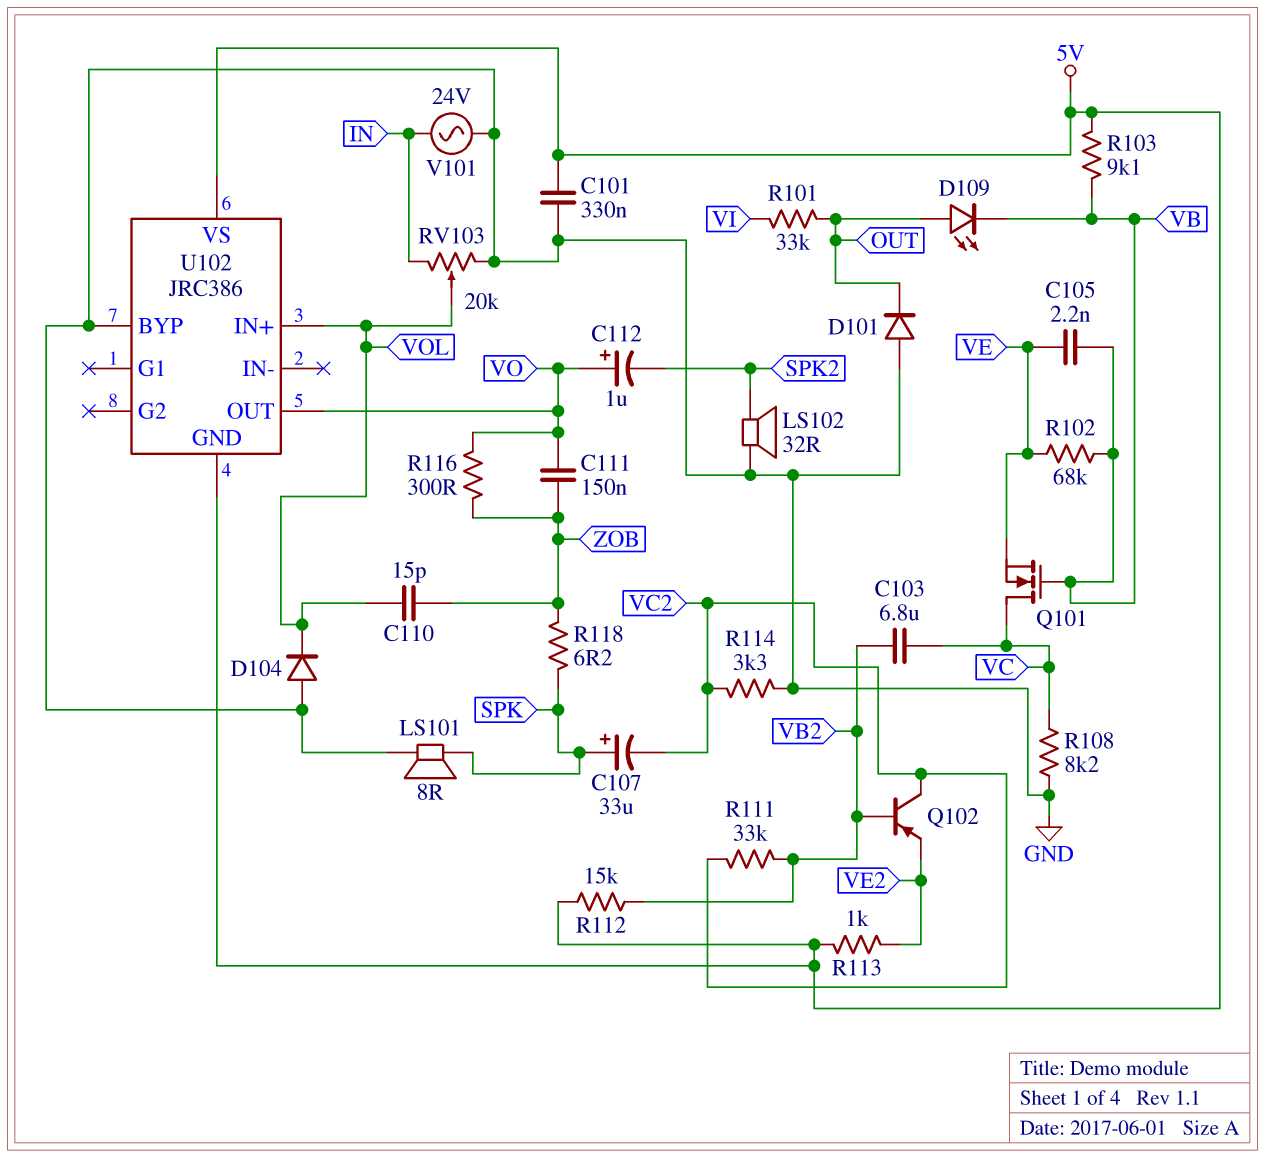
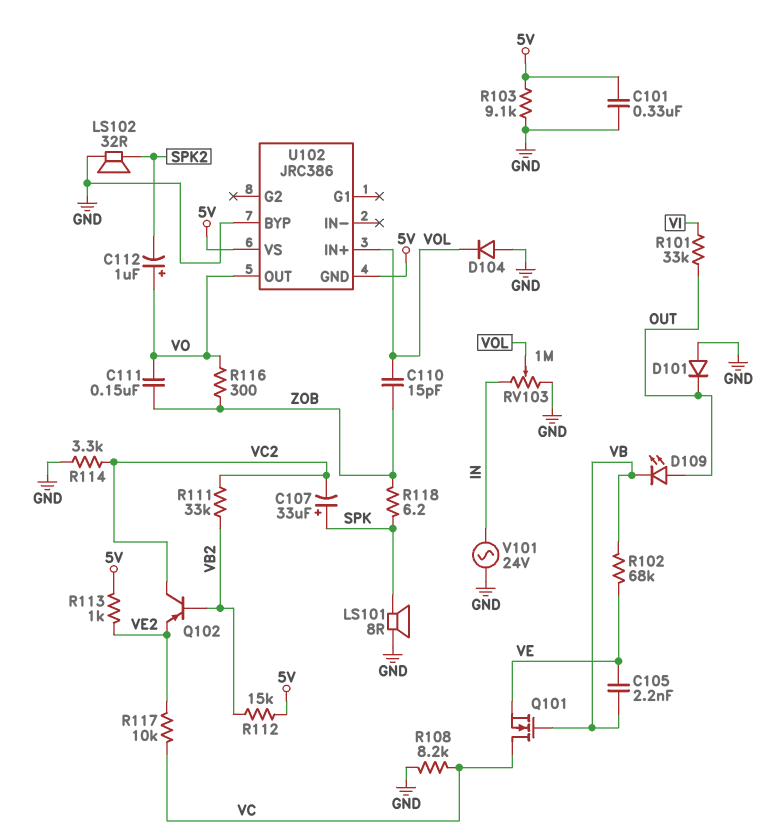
C103: 6.8uF (VB2, VC) -> none
R103: 9.1k (5V, VB) -> 9.1k (5V, GND)
R117: none -> 10k (VC, VE2)
RV103: 20k (GND, IN, wiper VOL) -> 1M (GND, IN, wiper VOL)

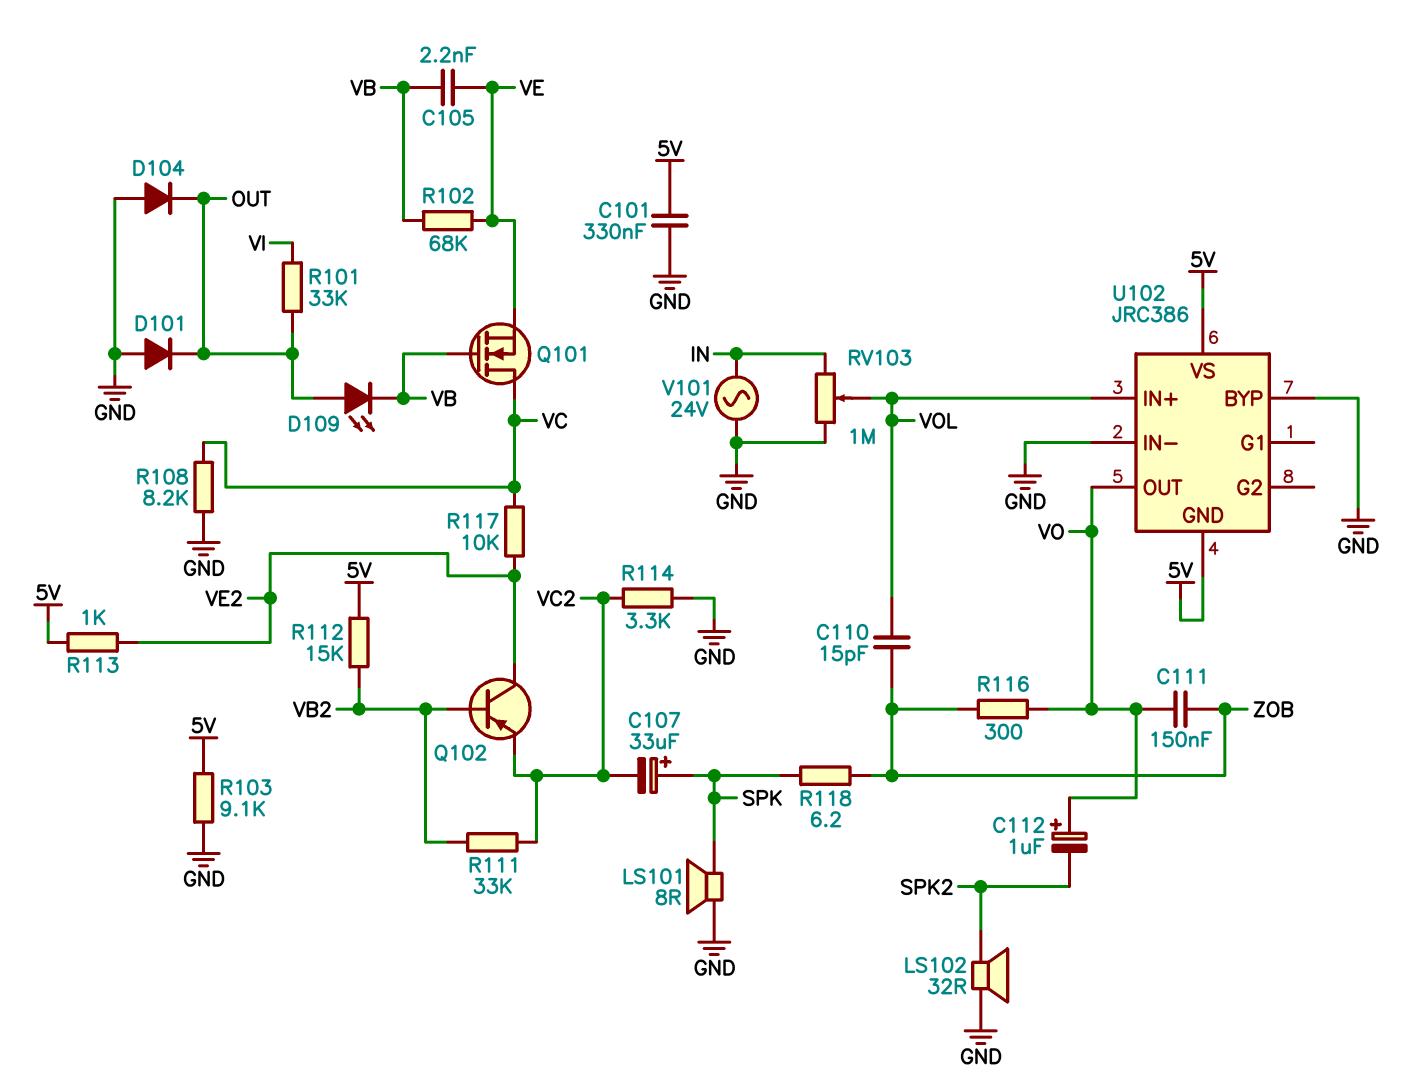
D104: diode (A GND, K VOL) -> diode (A GND, K OUT)
Q102: PNP (B VB2, C VC2, E VE2) -> PNP (B VB2, C VE2, E VC2)
U102 pin IN-: none -> GND

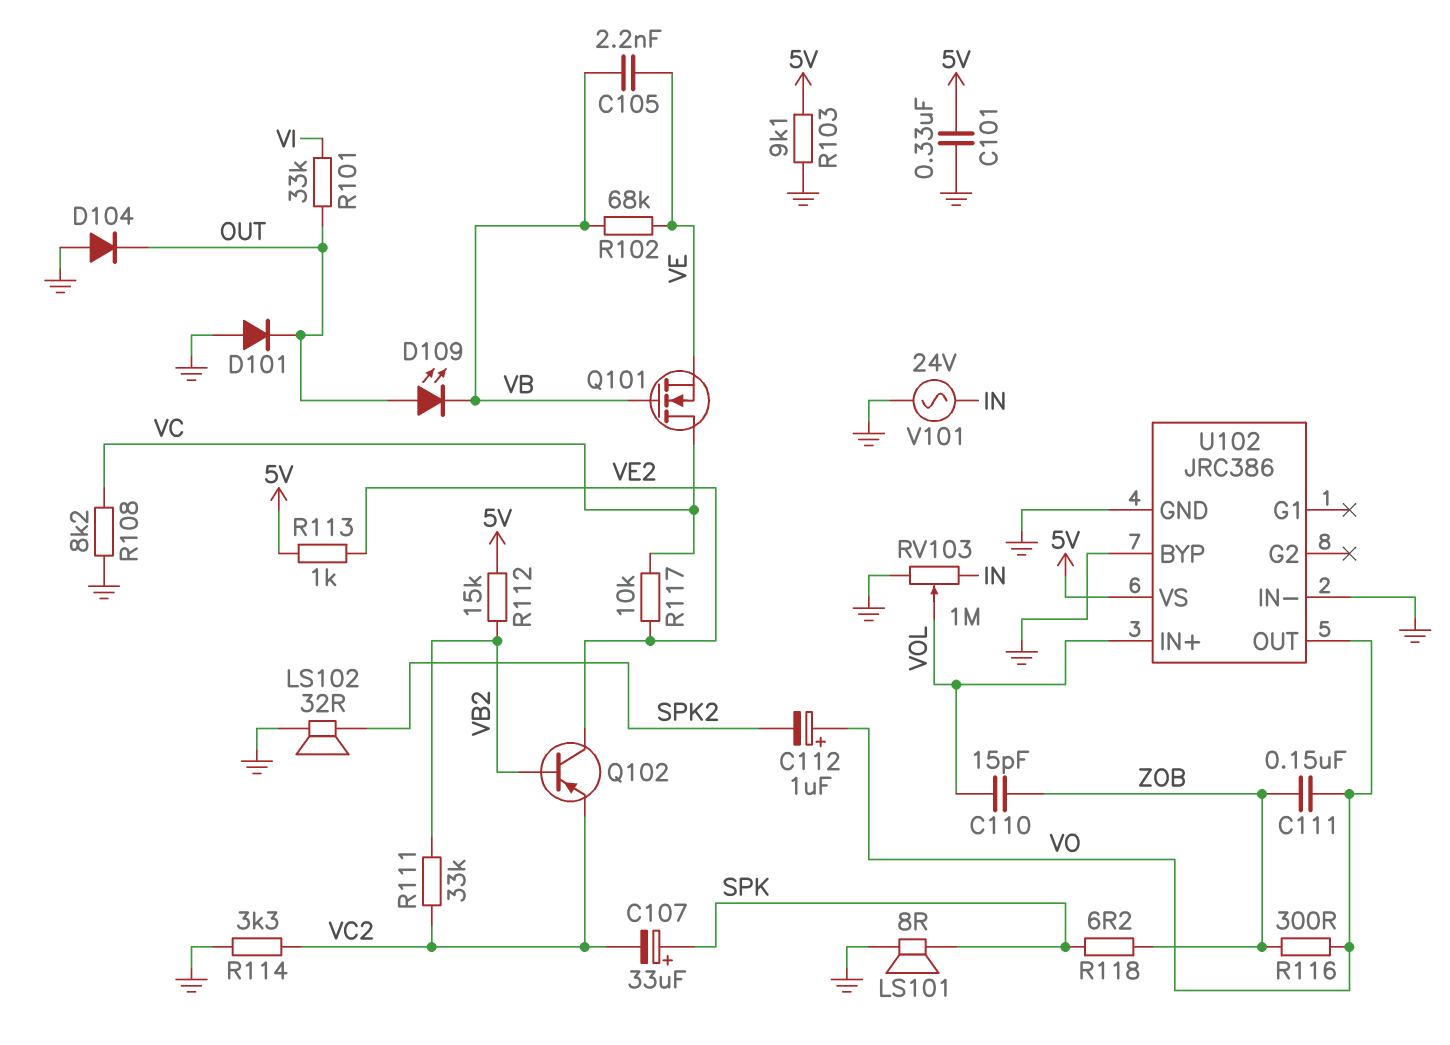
U102 pin GND: 5V -> GND

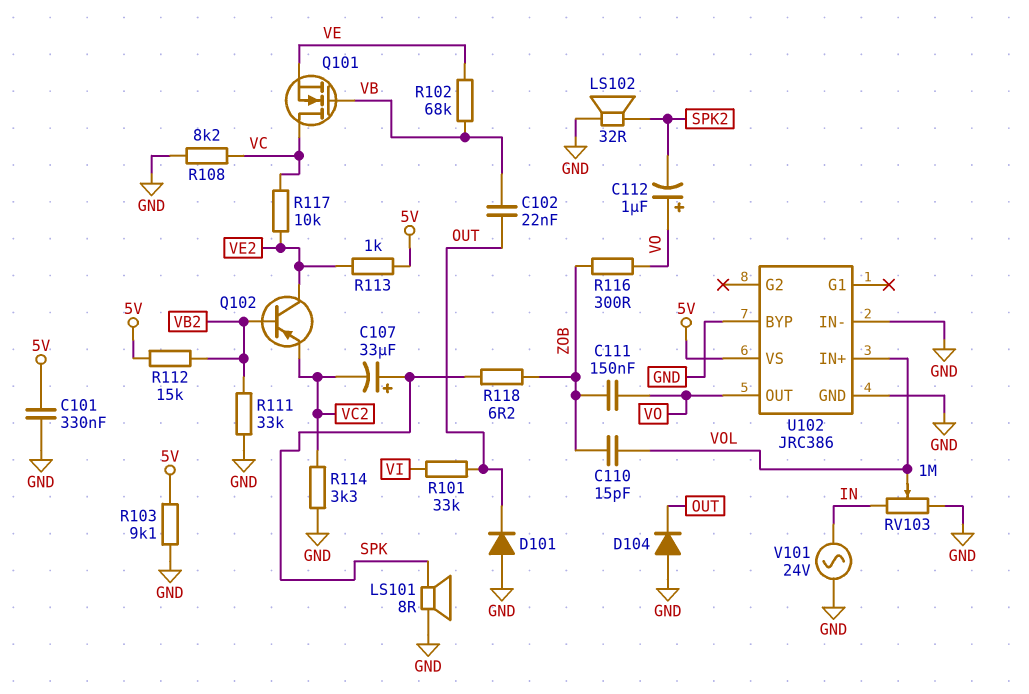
C102: none -> 22nF (OUT, VB)
C105: 2.2nF (VB, VE) -> none
D109: LED (A OUT, K VB) -> none
R111: 33k (VB2, VC2) -> 33k (GND, VB2)

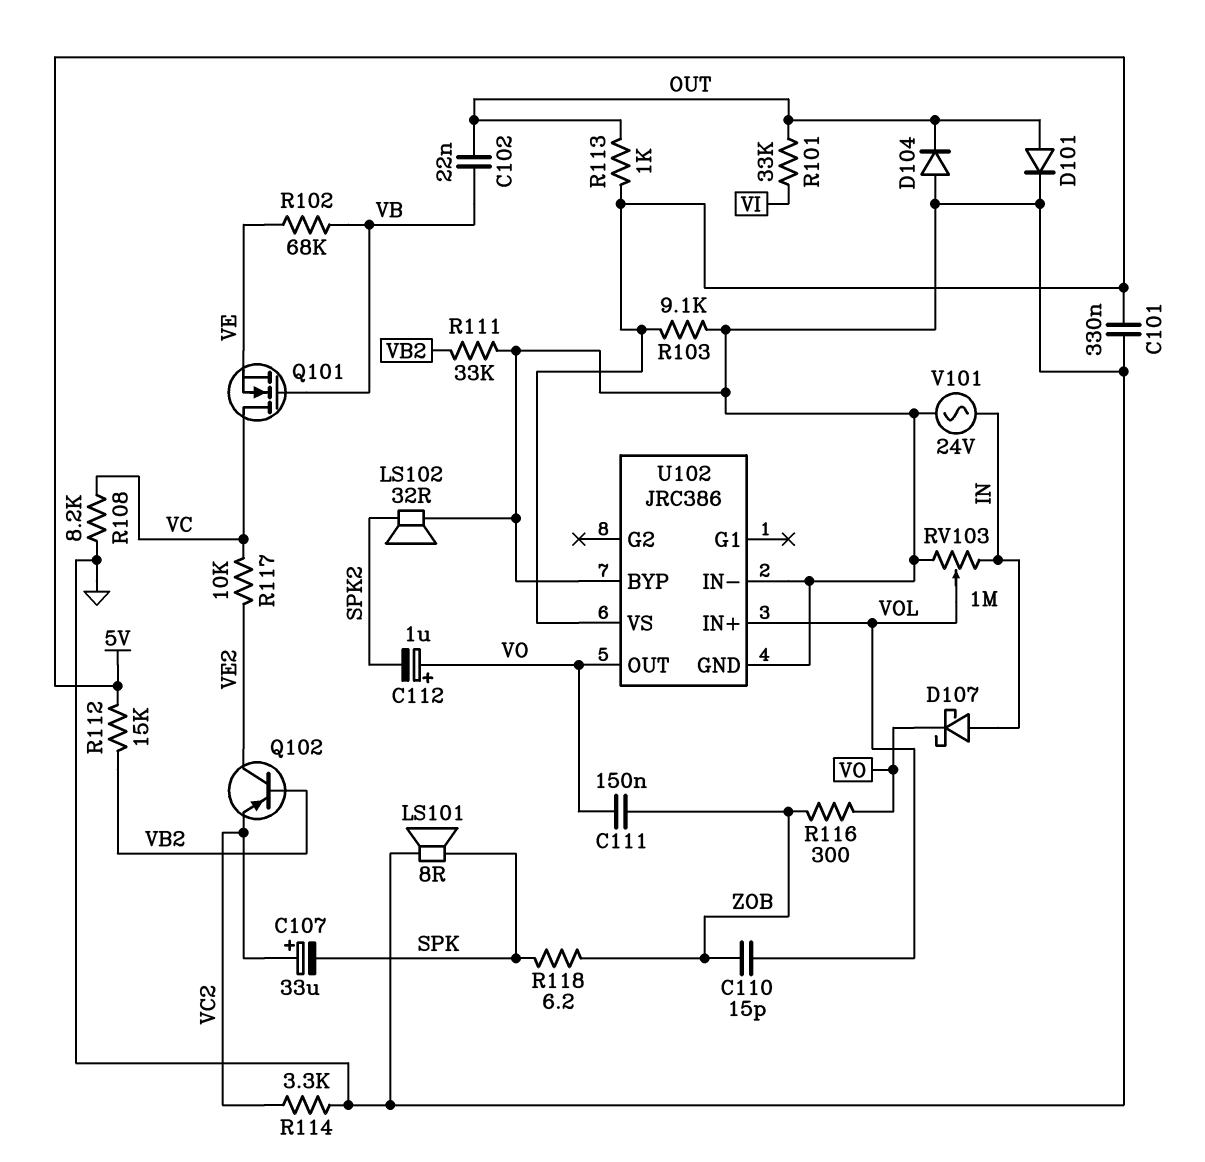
C107: 33uF (plus SPK, minus VC2) -> 33uF (plus VC2, minus SPK)
D101: diode (A GND, K OUT) -> diode (A OUT, K GND)
D107: none -> schottky (A IN, K VO)
R113: 1k (5V, VE2) -> 1k (5V, OUT)

